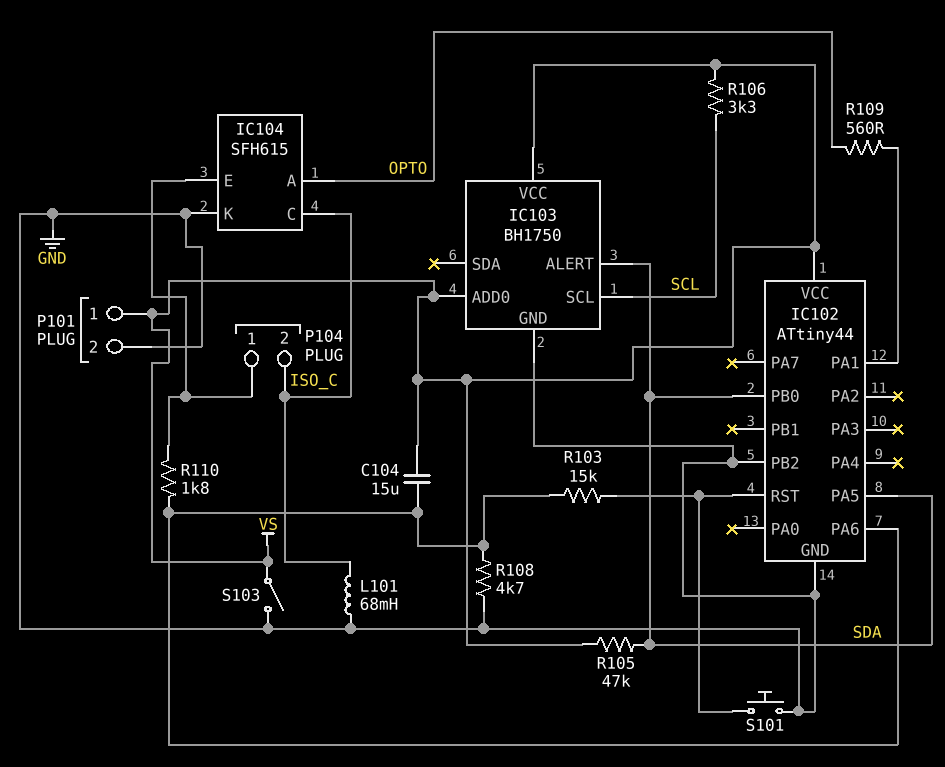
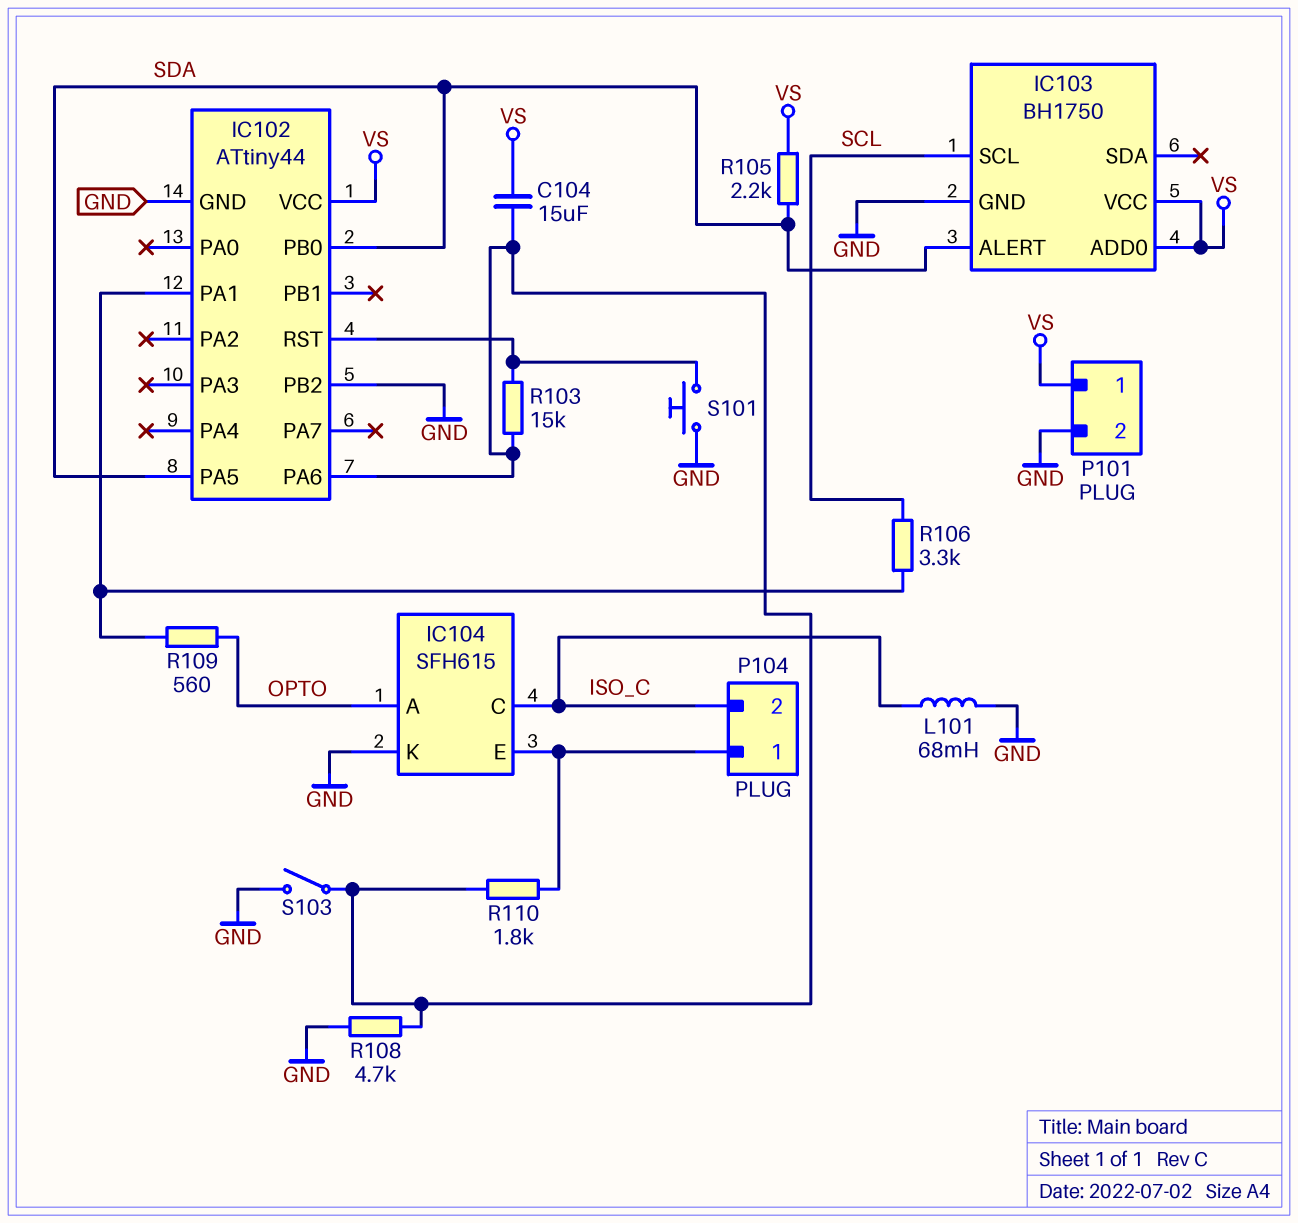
R105: 47k (SDA, VS) -> 2.2k (SDA, VS)
R106: 3.3k (SCL, VS) -> 3.3k (IC102/PA1, SCL)
S103: switch (GND, VS) -> switch (GND, IC102/PA6)

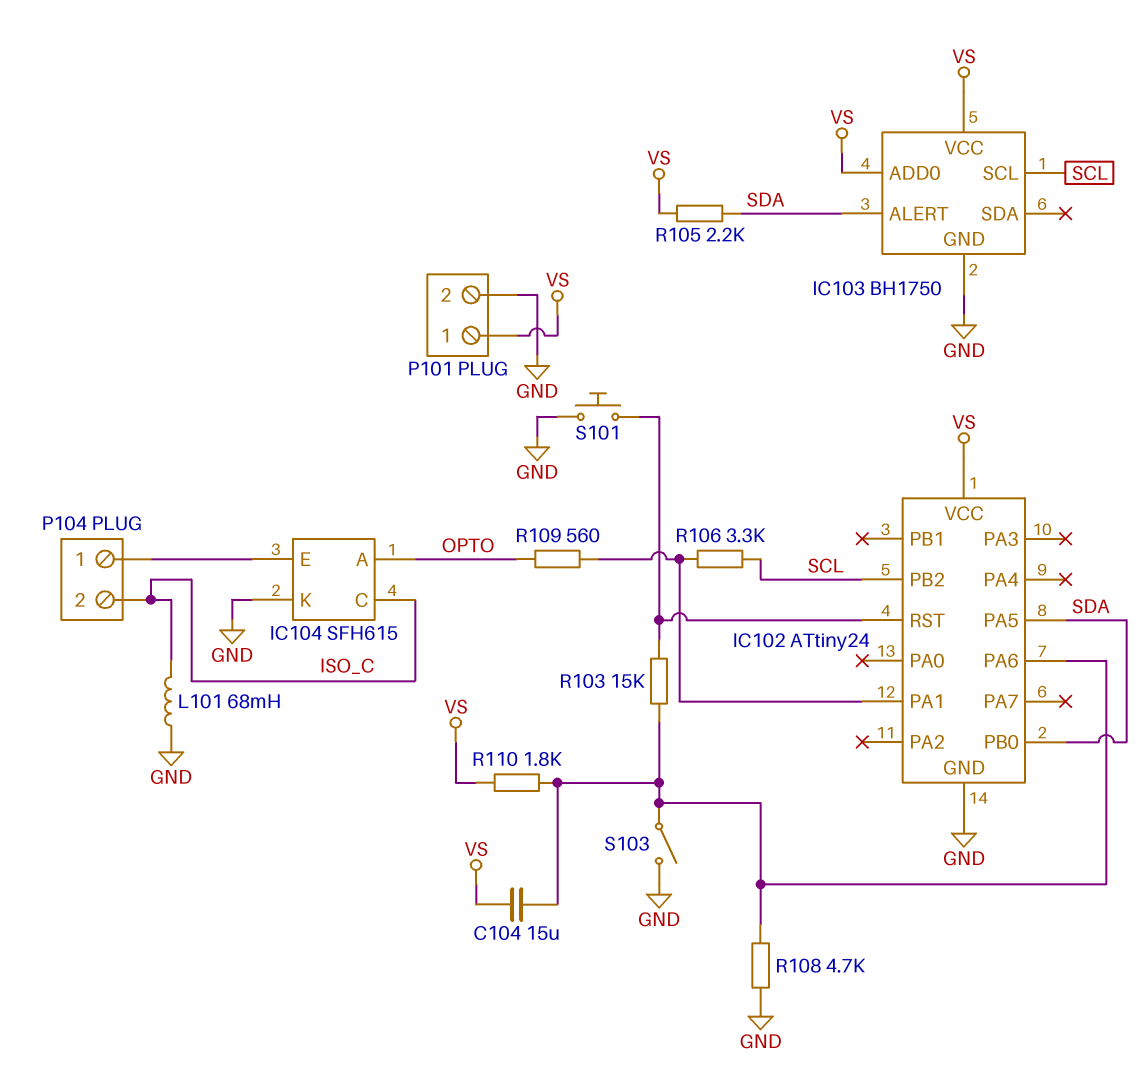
IC102: ATtiny44 -> ATtiny24
IC102 pin PB2: GND -> SCL
R110: 1.8k (IC102/PA6, IC104/E) -> 1.8k (IC102/PA6, VS)

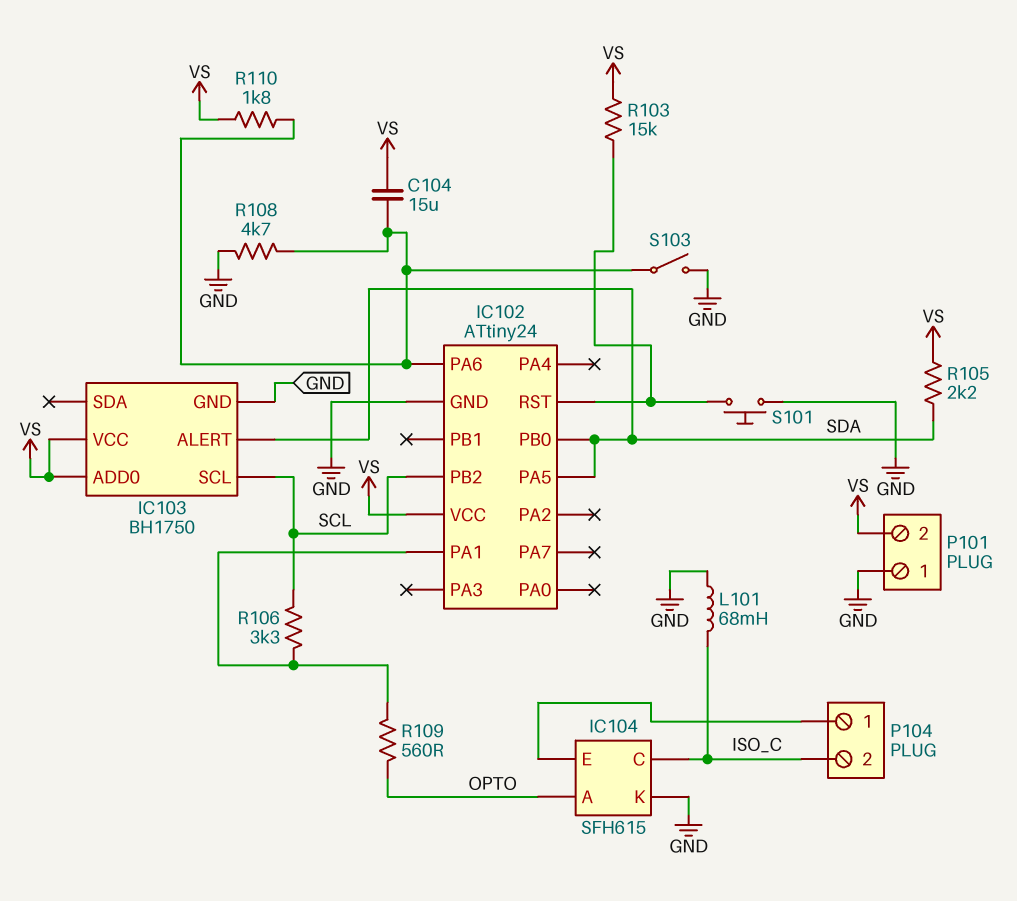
P101 pin 1: VS -> GND
P101 pin 2: GND -> VS
R103: 15k (IC102/PA6, IC102/RST) -> 15k (IC102/RST, VS)

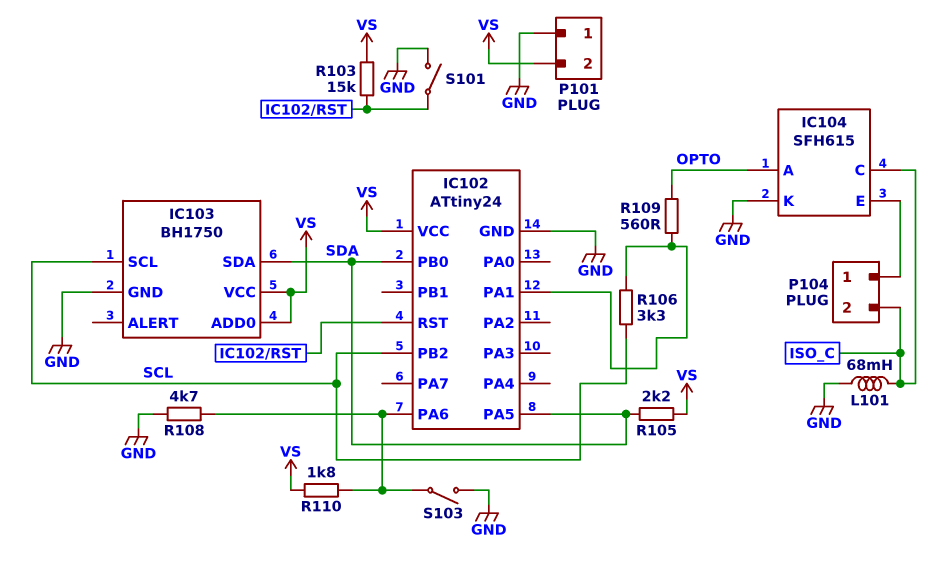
C104: 15uF (IC102/PA6, VS) -> none
IC103 pin ALERT: SDA -> none
IC103 pin SDA: none -> SDA
S101: button (GND, IC102/RST) -> switch (GND, IC102/RST)

